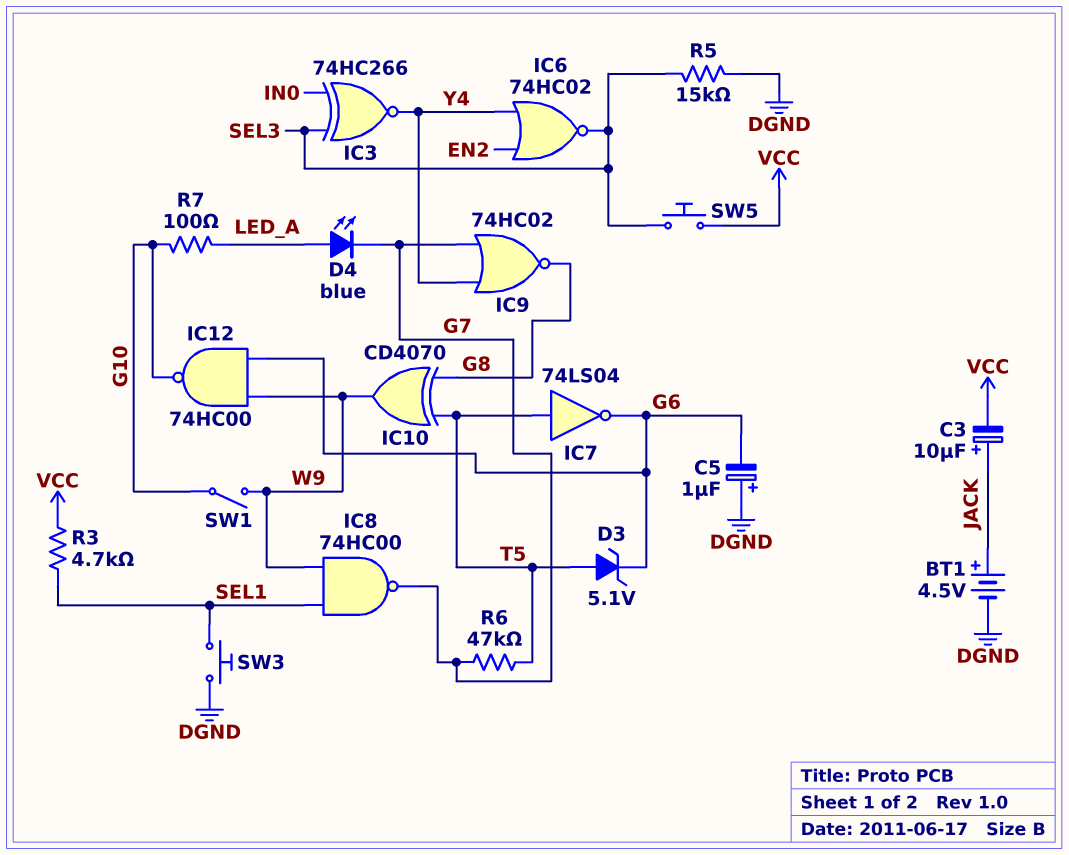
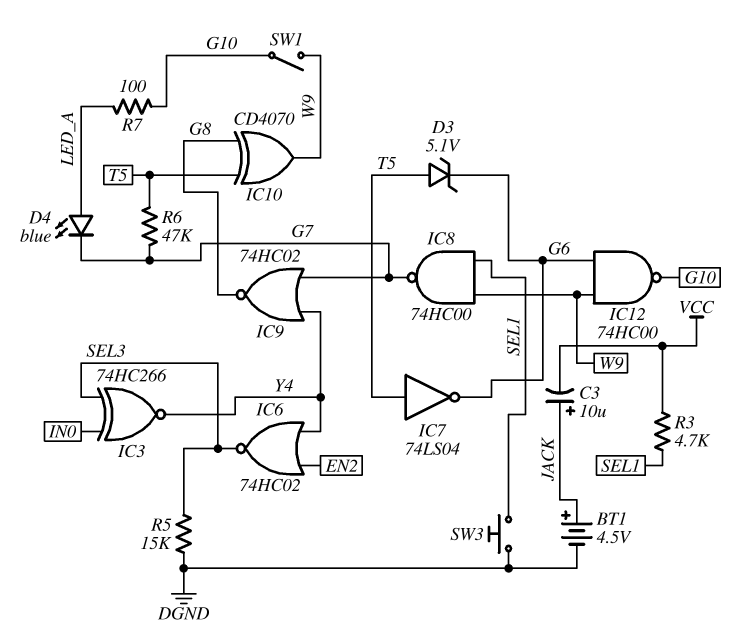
C5: 1uF (plus DGND, minus G6) -> none
SW5: button (SEL3, VCC) -> none

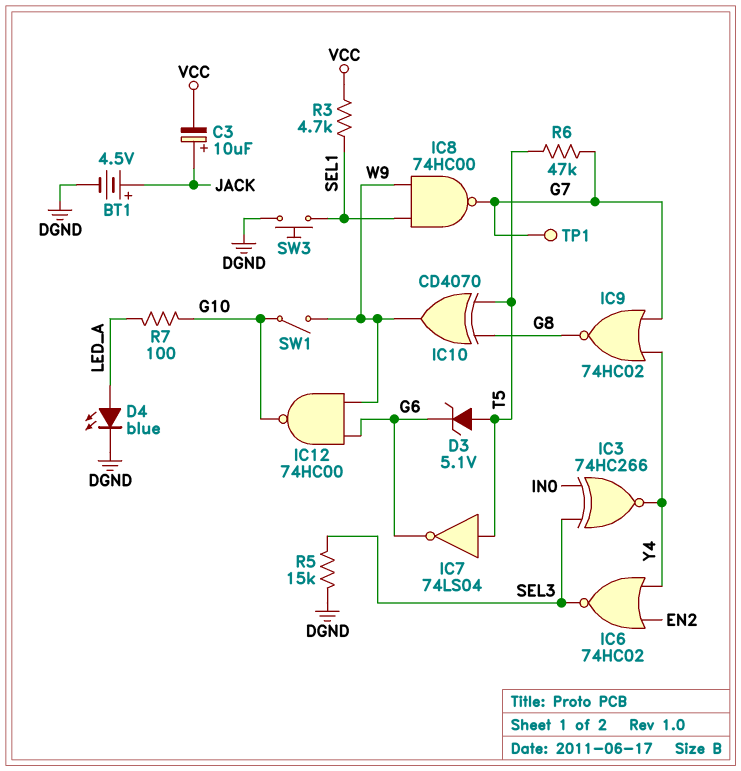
D4: LED blue (A LED_A, K G7) -> LED blue (A LED_A, K DGND)
TP1: none -> test point (G7)

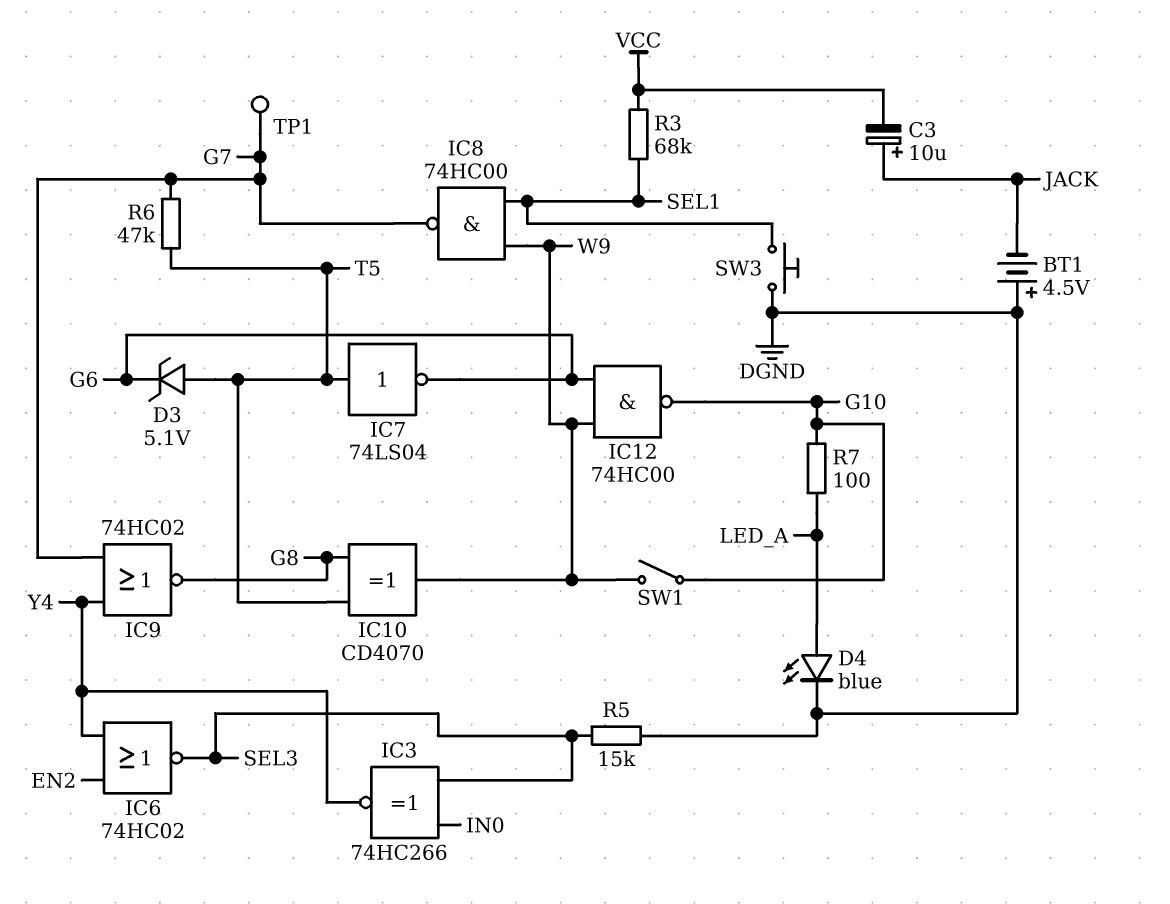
BT1: 4.5V (plus JACK, minus DGND) -> 4.5V (plus DGND, minus JACK)
R3: 4.7k (SEL1, VCC) -> 68k (SEL1, VCC)

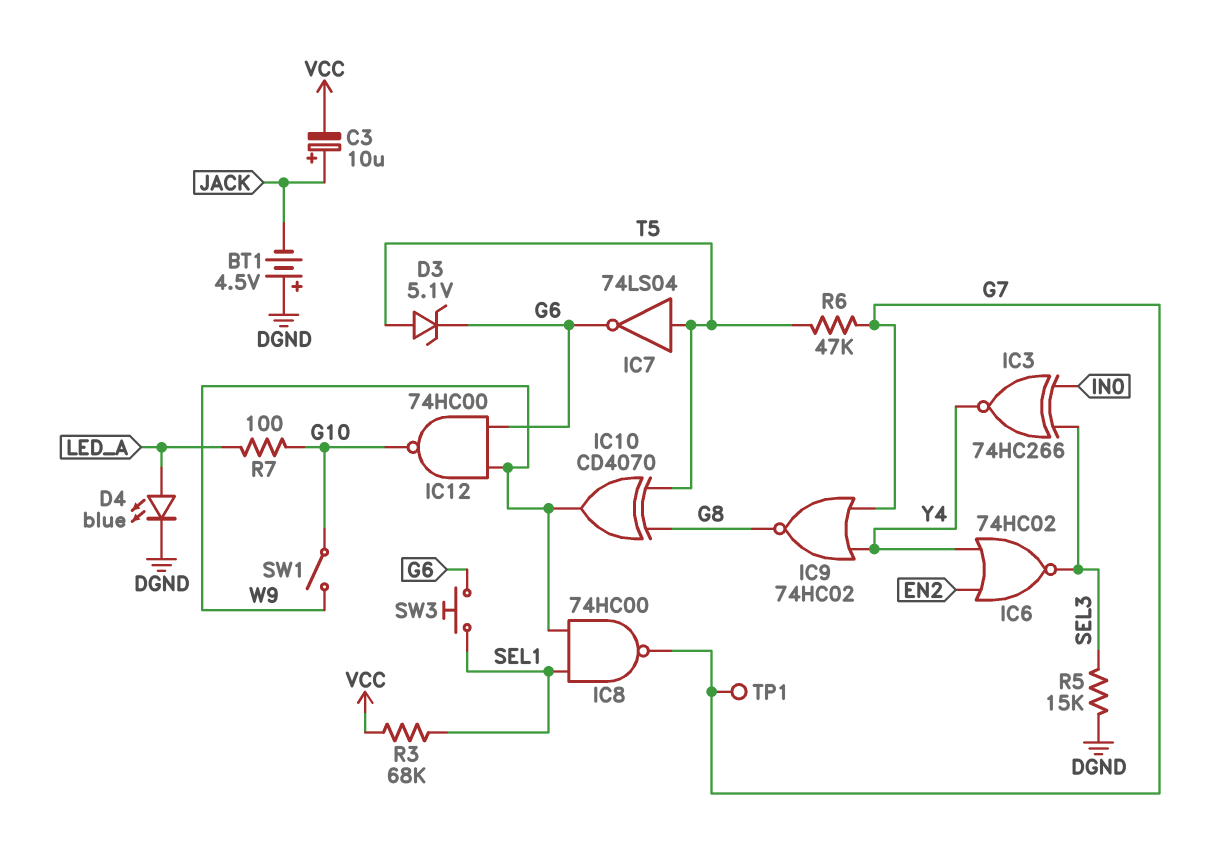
SW3: button (DGND, SEL1) -> button (G6, SEL1)

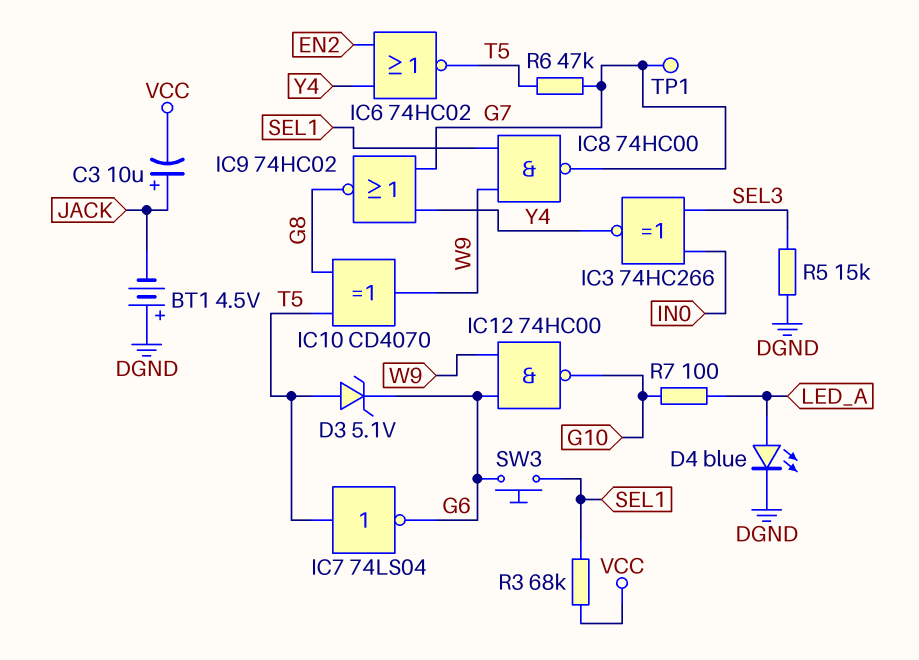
IC6: NOR 74HC02 (in EN2, in Y4, out SEL3) -> NOR 74HC02 (in EN2, in Y4, out T5)
SW1: switch (G10, W9) -> none

